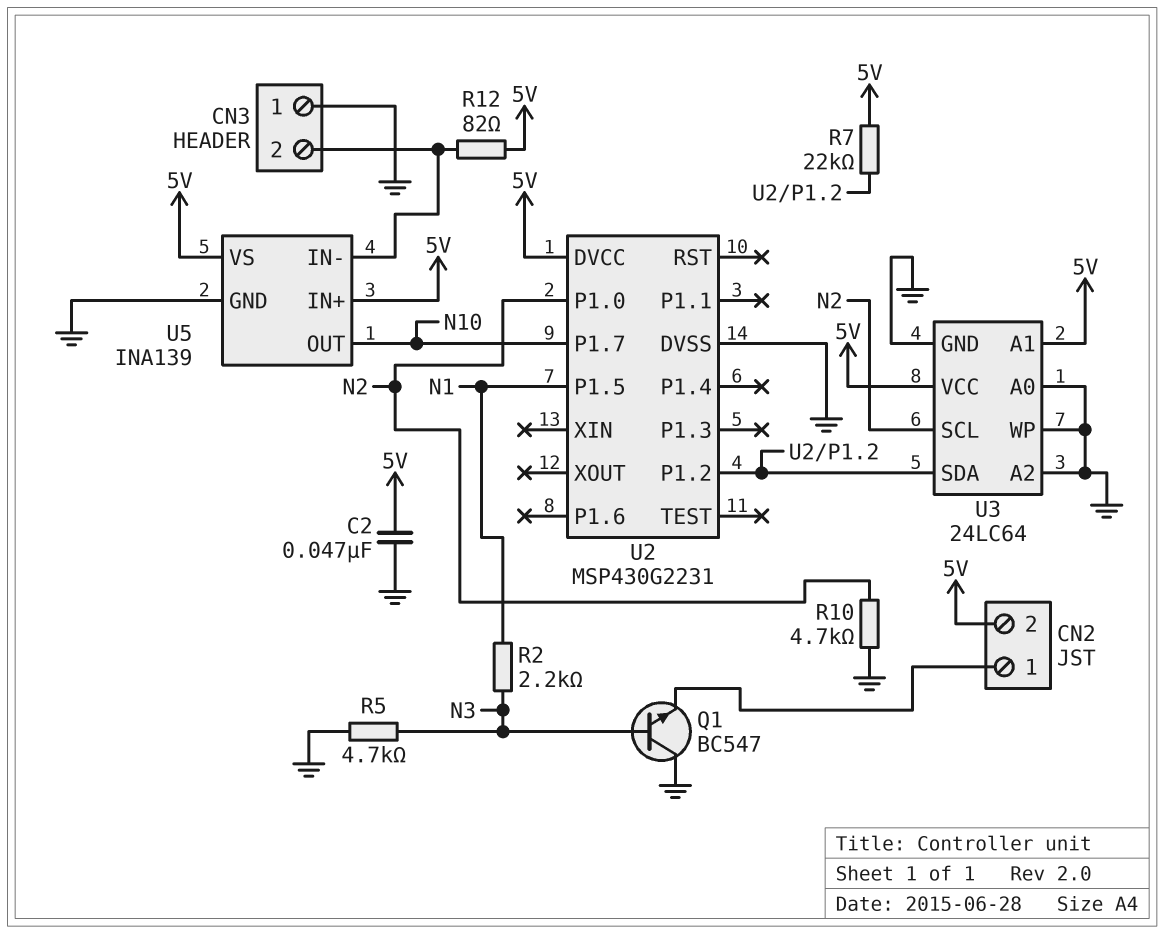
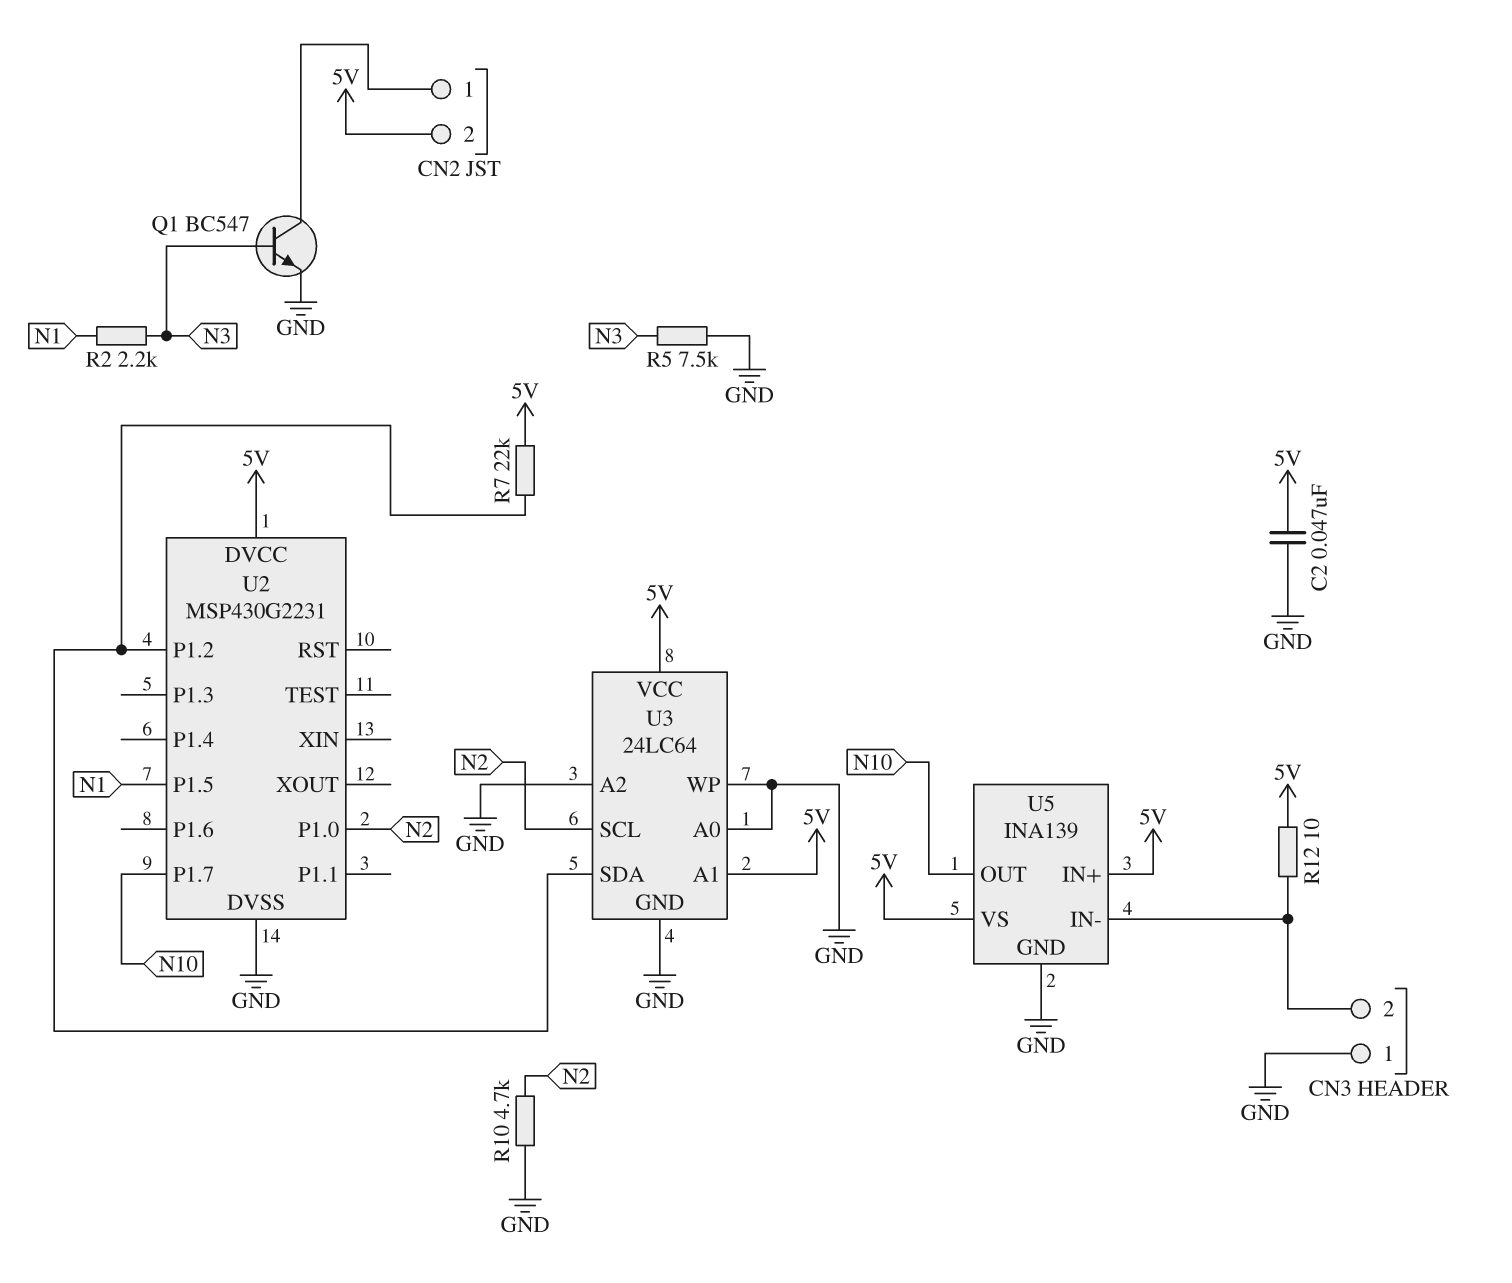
Q1: NPN BC547 (B N3, C GND, E CN2/1) -> NPN BC547 (B N3, C CN2/1, E GND)
R5: 4.7k (GND, N3) -> 7.5k (GND, N3)
R12: 82 (5V, CN3/2) -> 10 (5V, CN3/2)

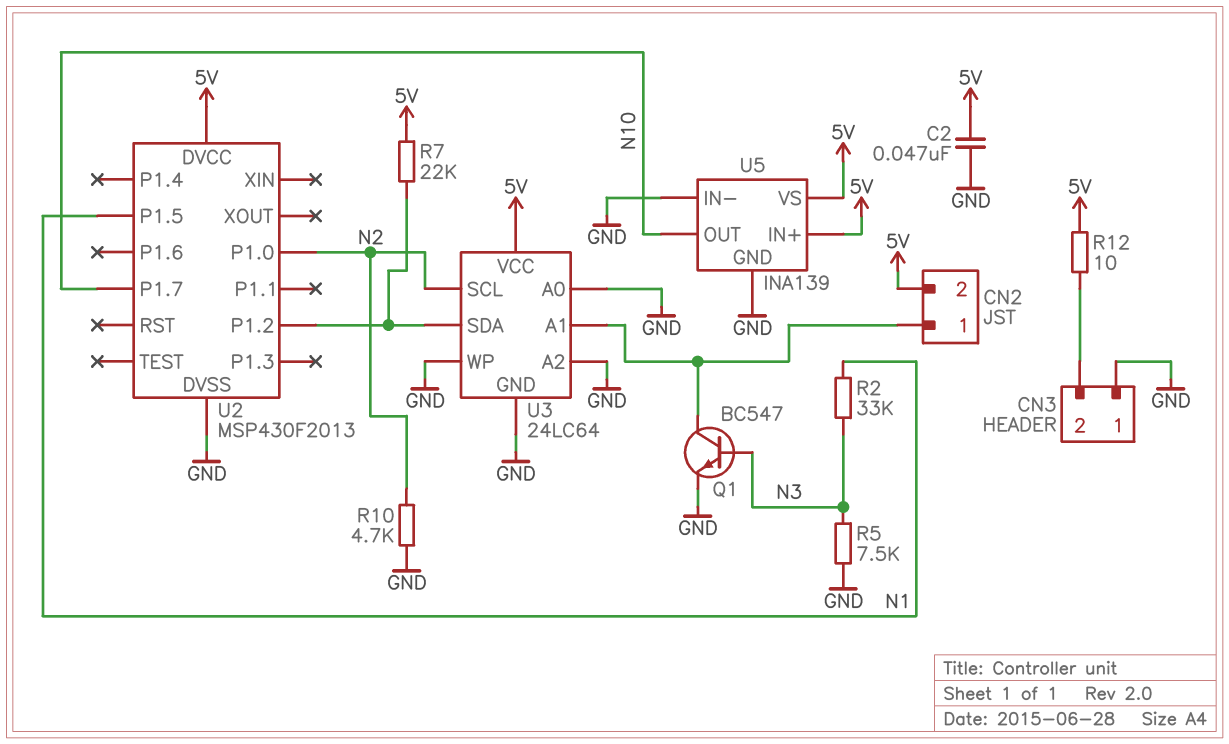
R2: 2.2k (N1, N3) -> 33k (N1, N3)
U2: MSP430G2231 -> MSP430F2013
U3 pin A1: 5V -> CN2/1
U5 pin IN-: CN3/2 -> GND

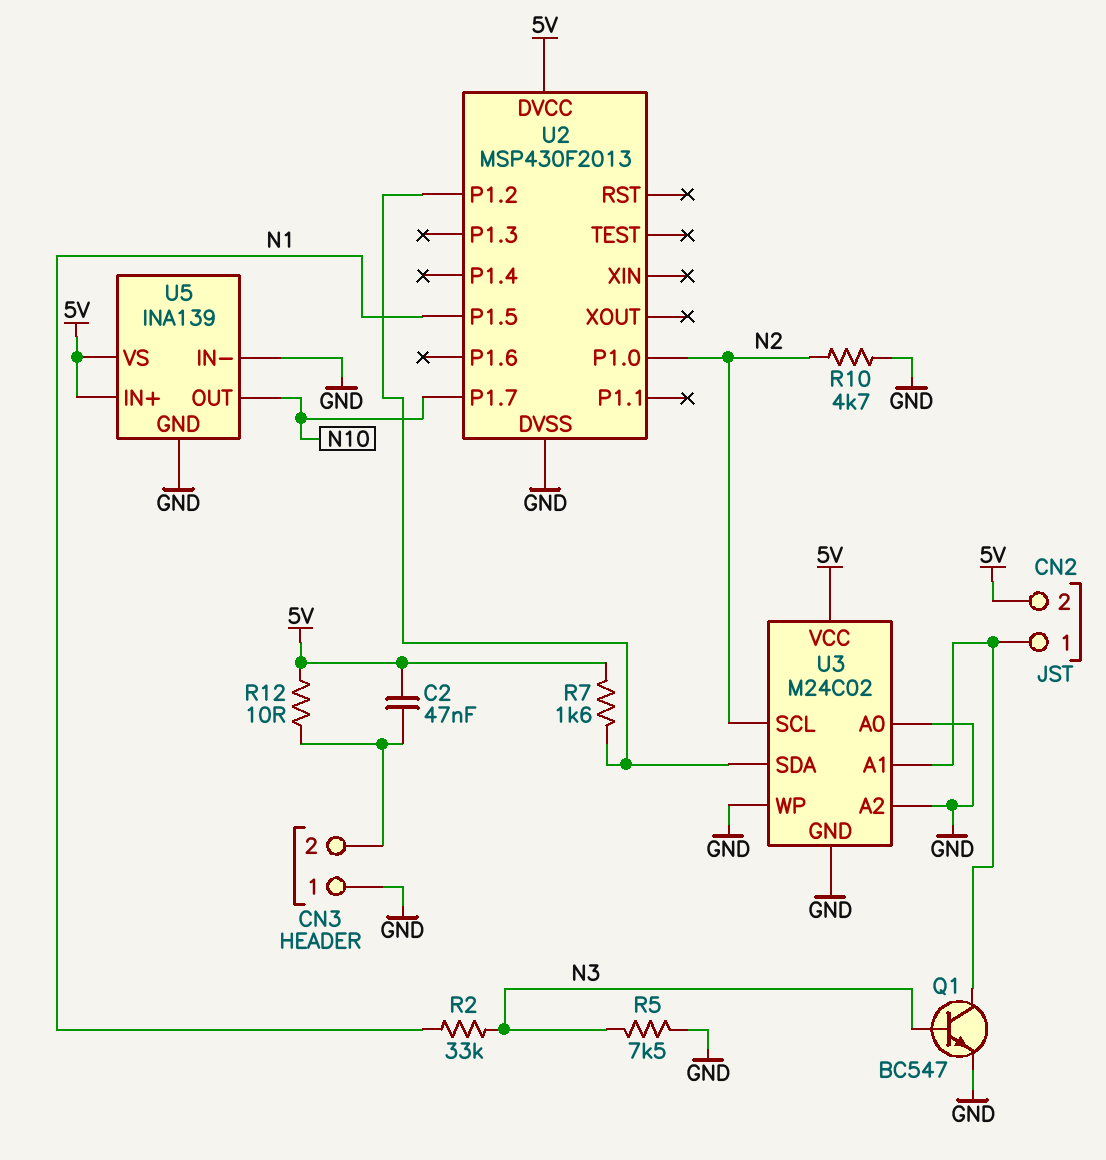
C2: 47nF (5V, GND) -> 47nF (5V, CN3/2)
R7: 22k (5V, U2/P1.2) -> 1.6k (5V, U2/P1.2)
U3: 24LC64 -> M24C02

